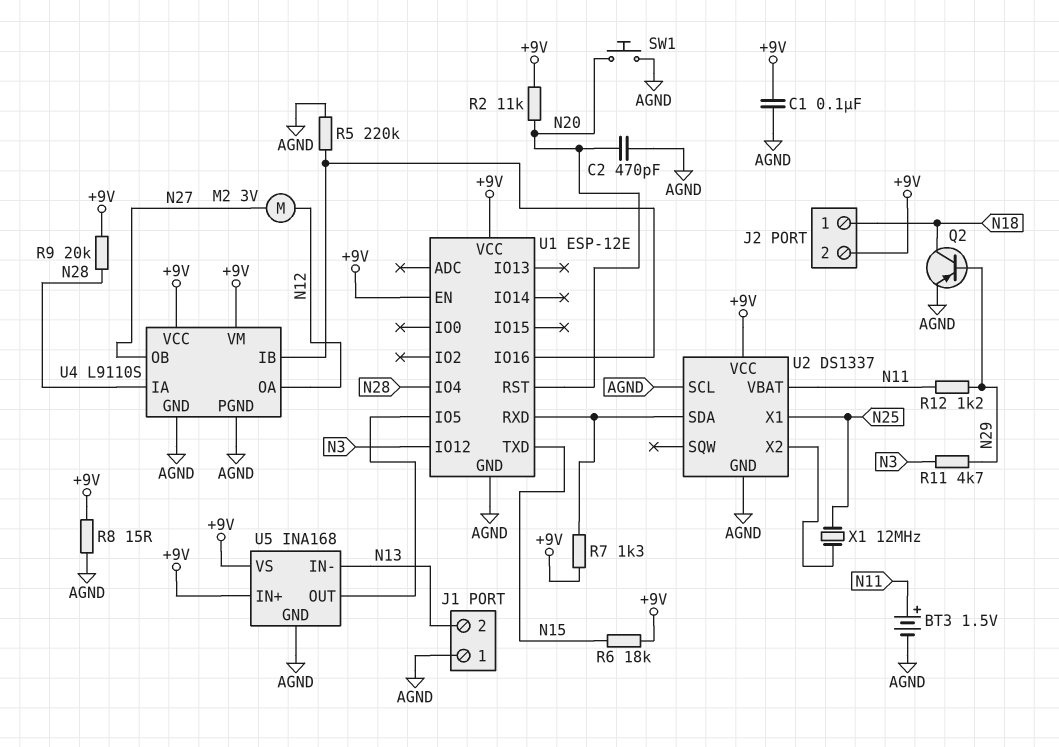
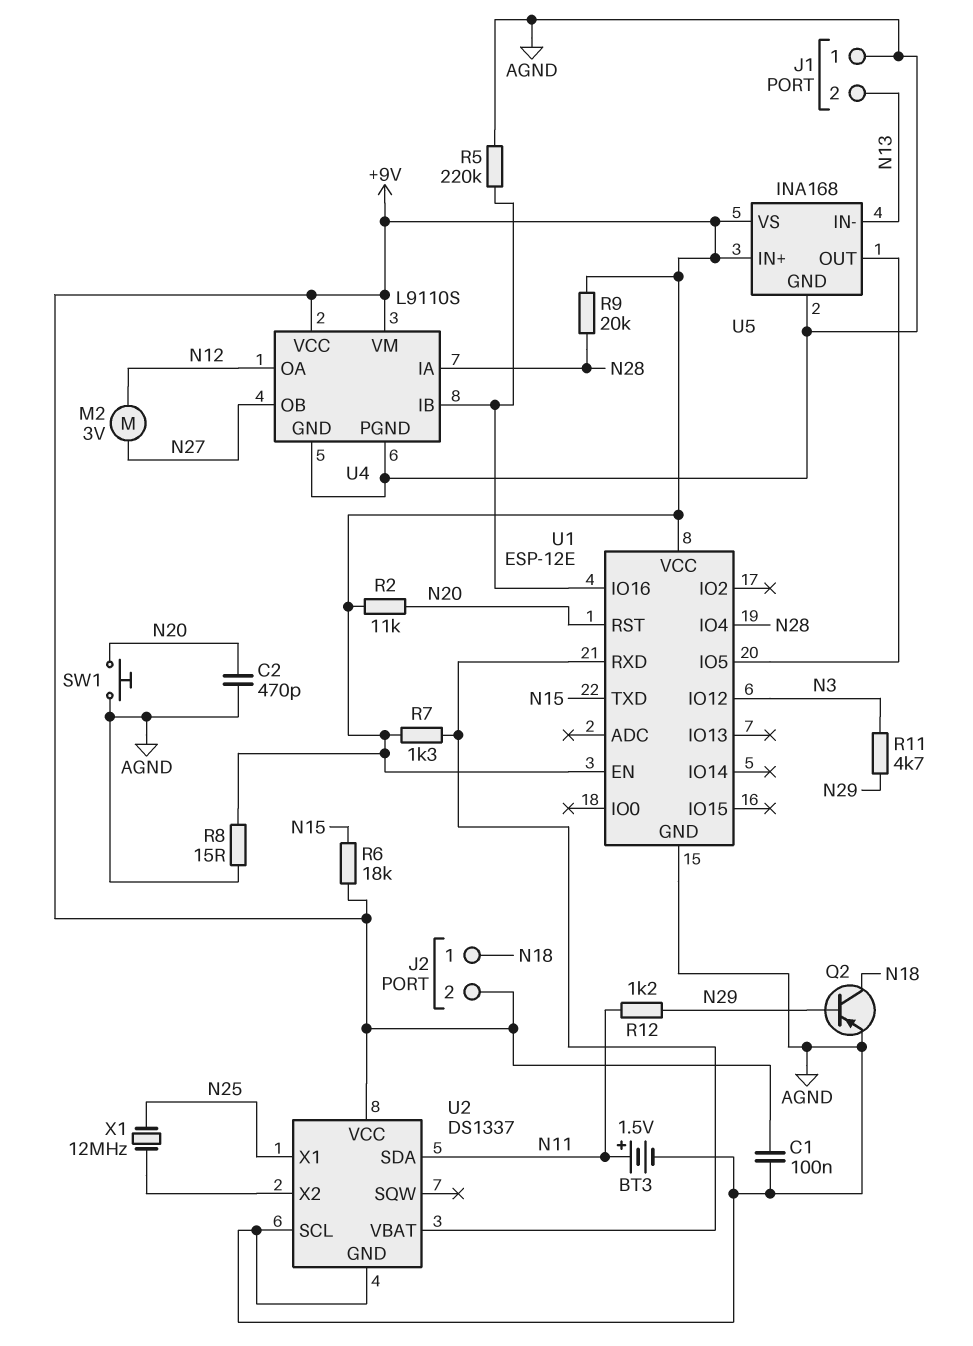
U2 pin SDA: U1/RXD -> N11
U2 pin VBAT: N11 -> U1/RXD

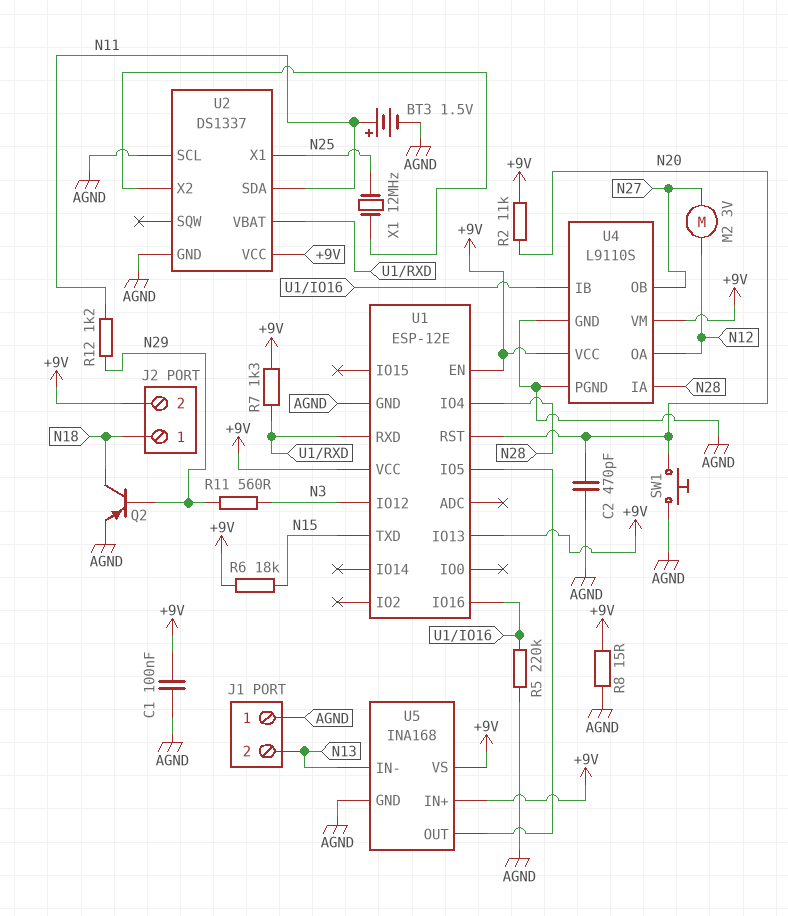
R9: 20k (+9V, N28) -> none
R11: 4.7k (N3, N29) -> 560 (N3, N29)
U1 pin IO13: none -> +9V

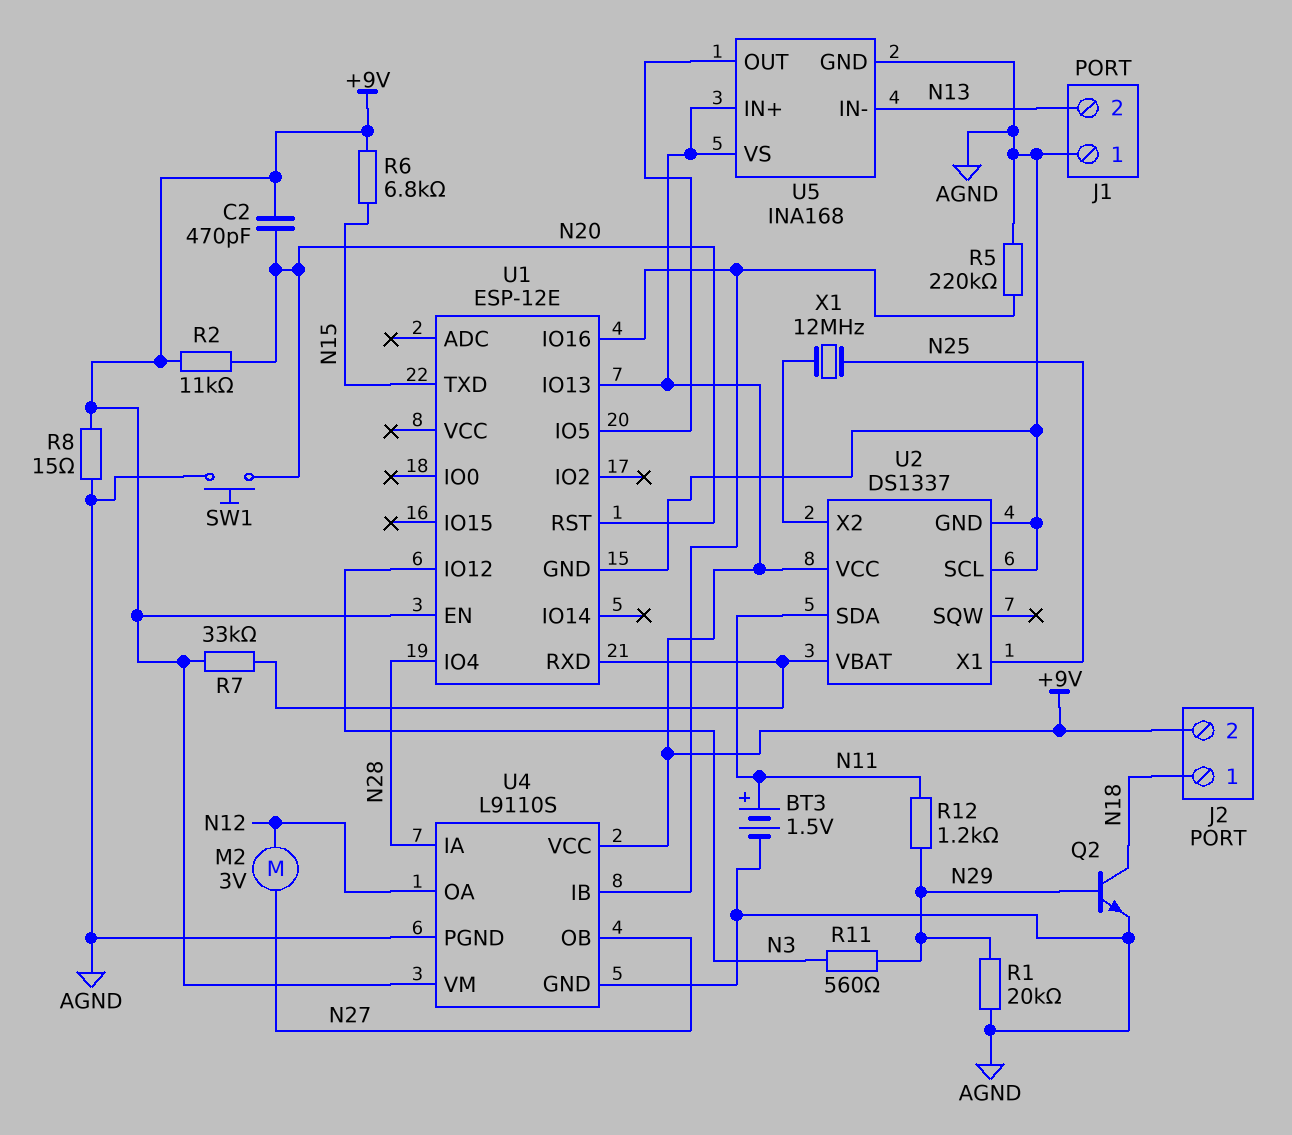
C1: 100nF (+9V, AGND) -> none
C2: 470pF (AGND, N20) -> 470pF (+9V, N20)
Q2: PNP (B N29, C N18, E AGND) -> NPN (B N29, C N18, E AGND)
R1: none -> 20k (AGND, N29)
R6: 18k (+9V, N15) -> 6.8k (+9V, N15)
R7: 1.3k (+9V, U1/RXD) -> 33k (+9V, U1/RXD)
U1 pin VCC: +9V -> none

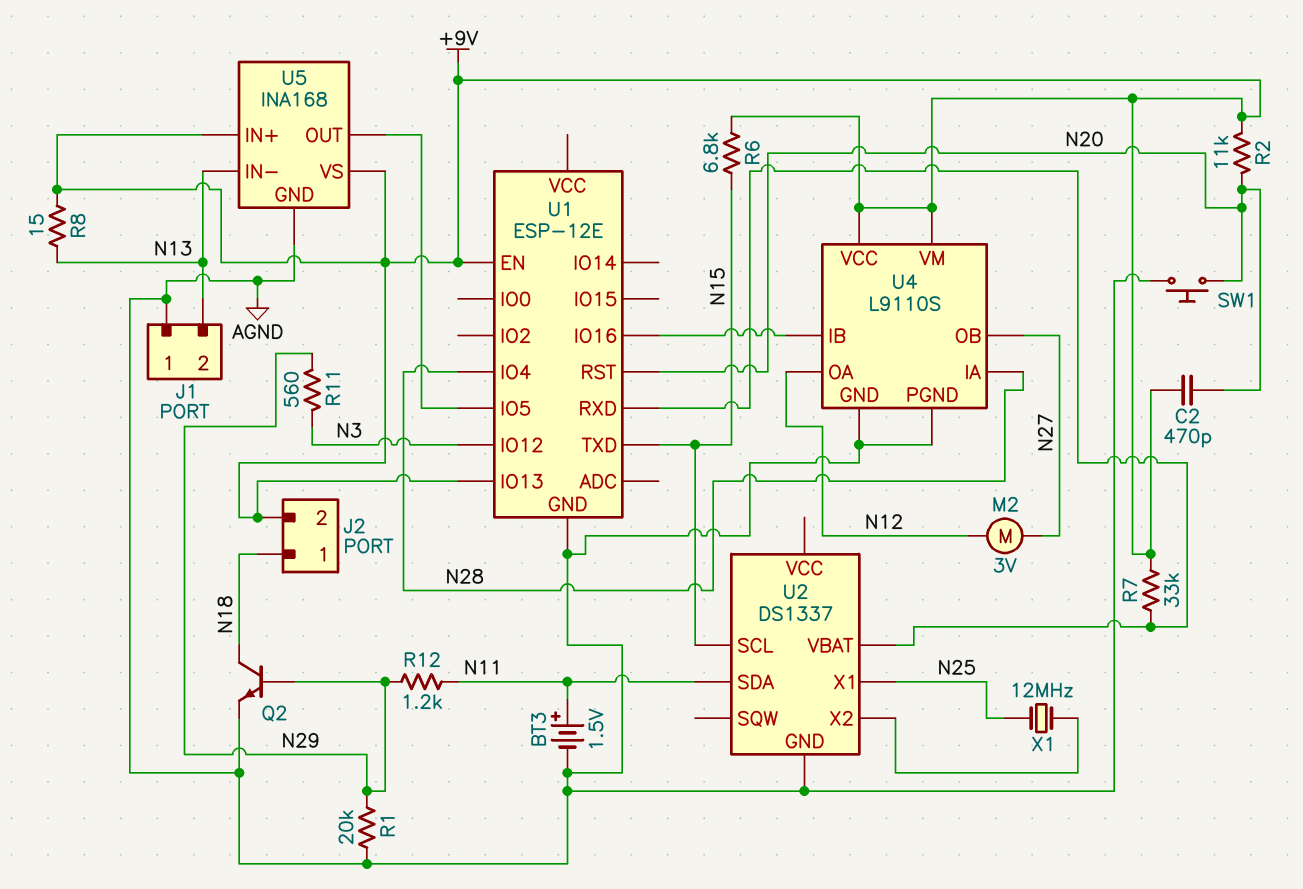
R5: 220k (AGND, U1/IO16) -> none
R8: 15 (+9V, AGND) -> 15 (+9V, N13)
U2 pin SCL: AGND -> N15
U2 pin VCC: +9V -> none

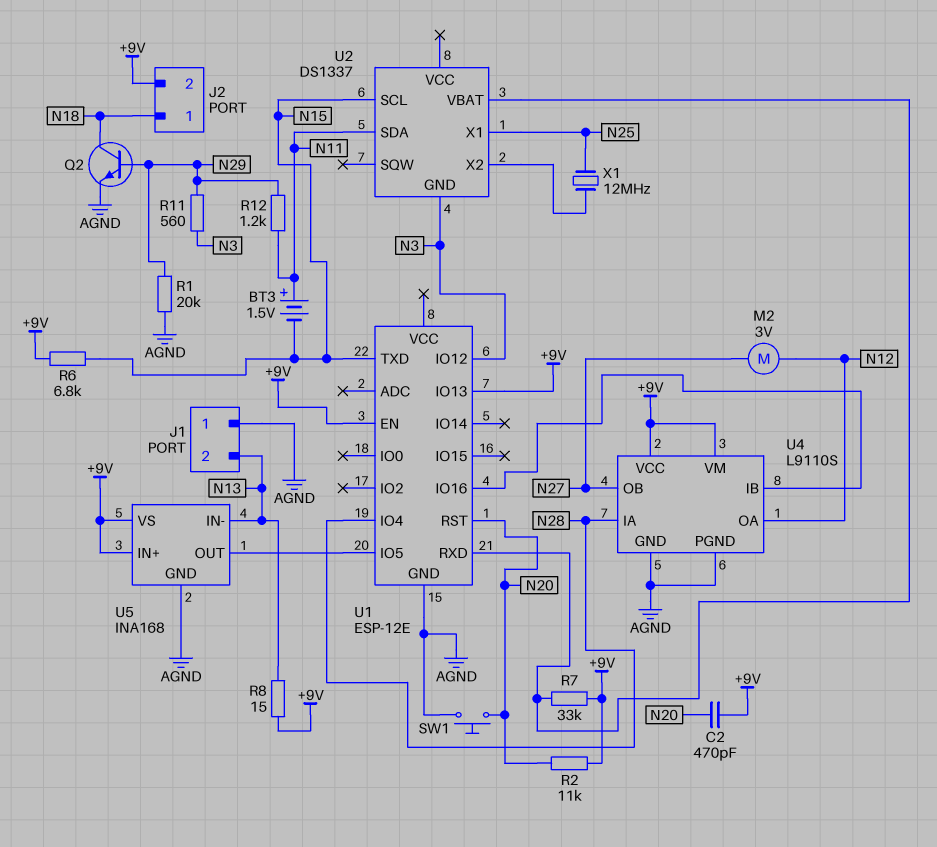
BT3: 1.5V (plus N11, minus AGND) -> 1.5V (plus N11, minus N15)
U2 pin GND: AGND -> N3

